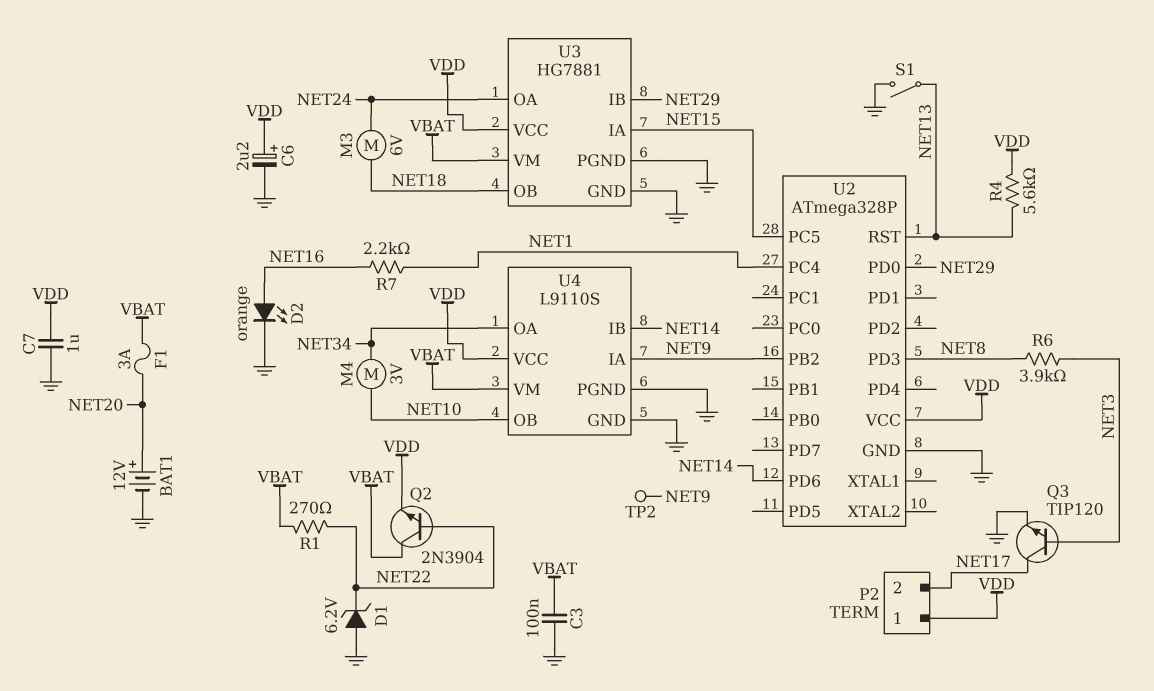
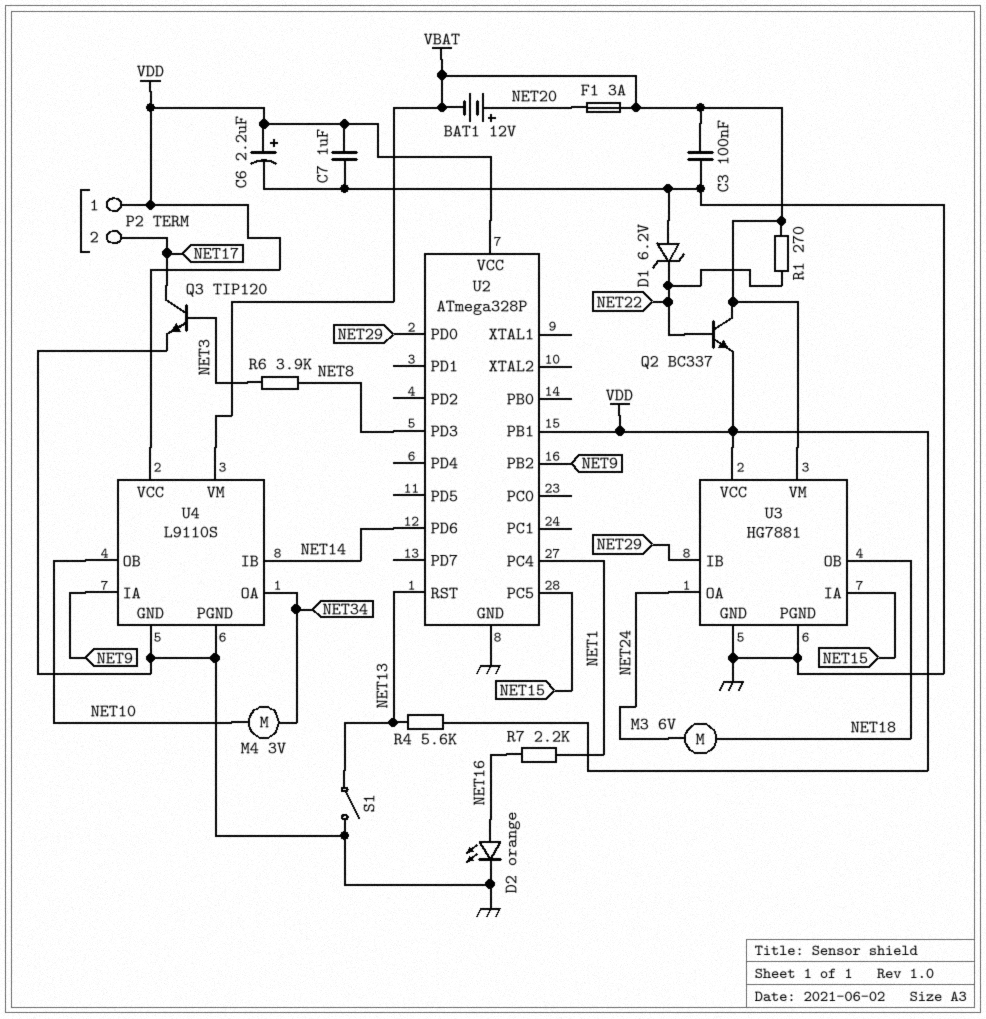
BAT1: 12V (plus NET20, minus GND) -> 12V (plus NET20, minus VBAT)
Q2: NPN 2N3904 (B NET22, C VBAT, E VDD) -> NPN BC337 (B NET22, C VBAT, E VDD)
TP2: test point (NET9) -> none
U2 pin PB1: none -> VDD

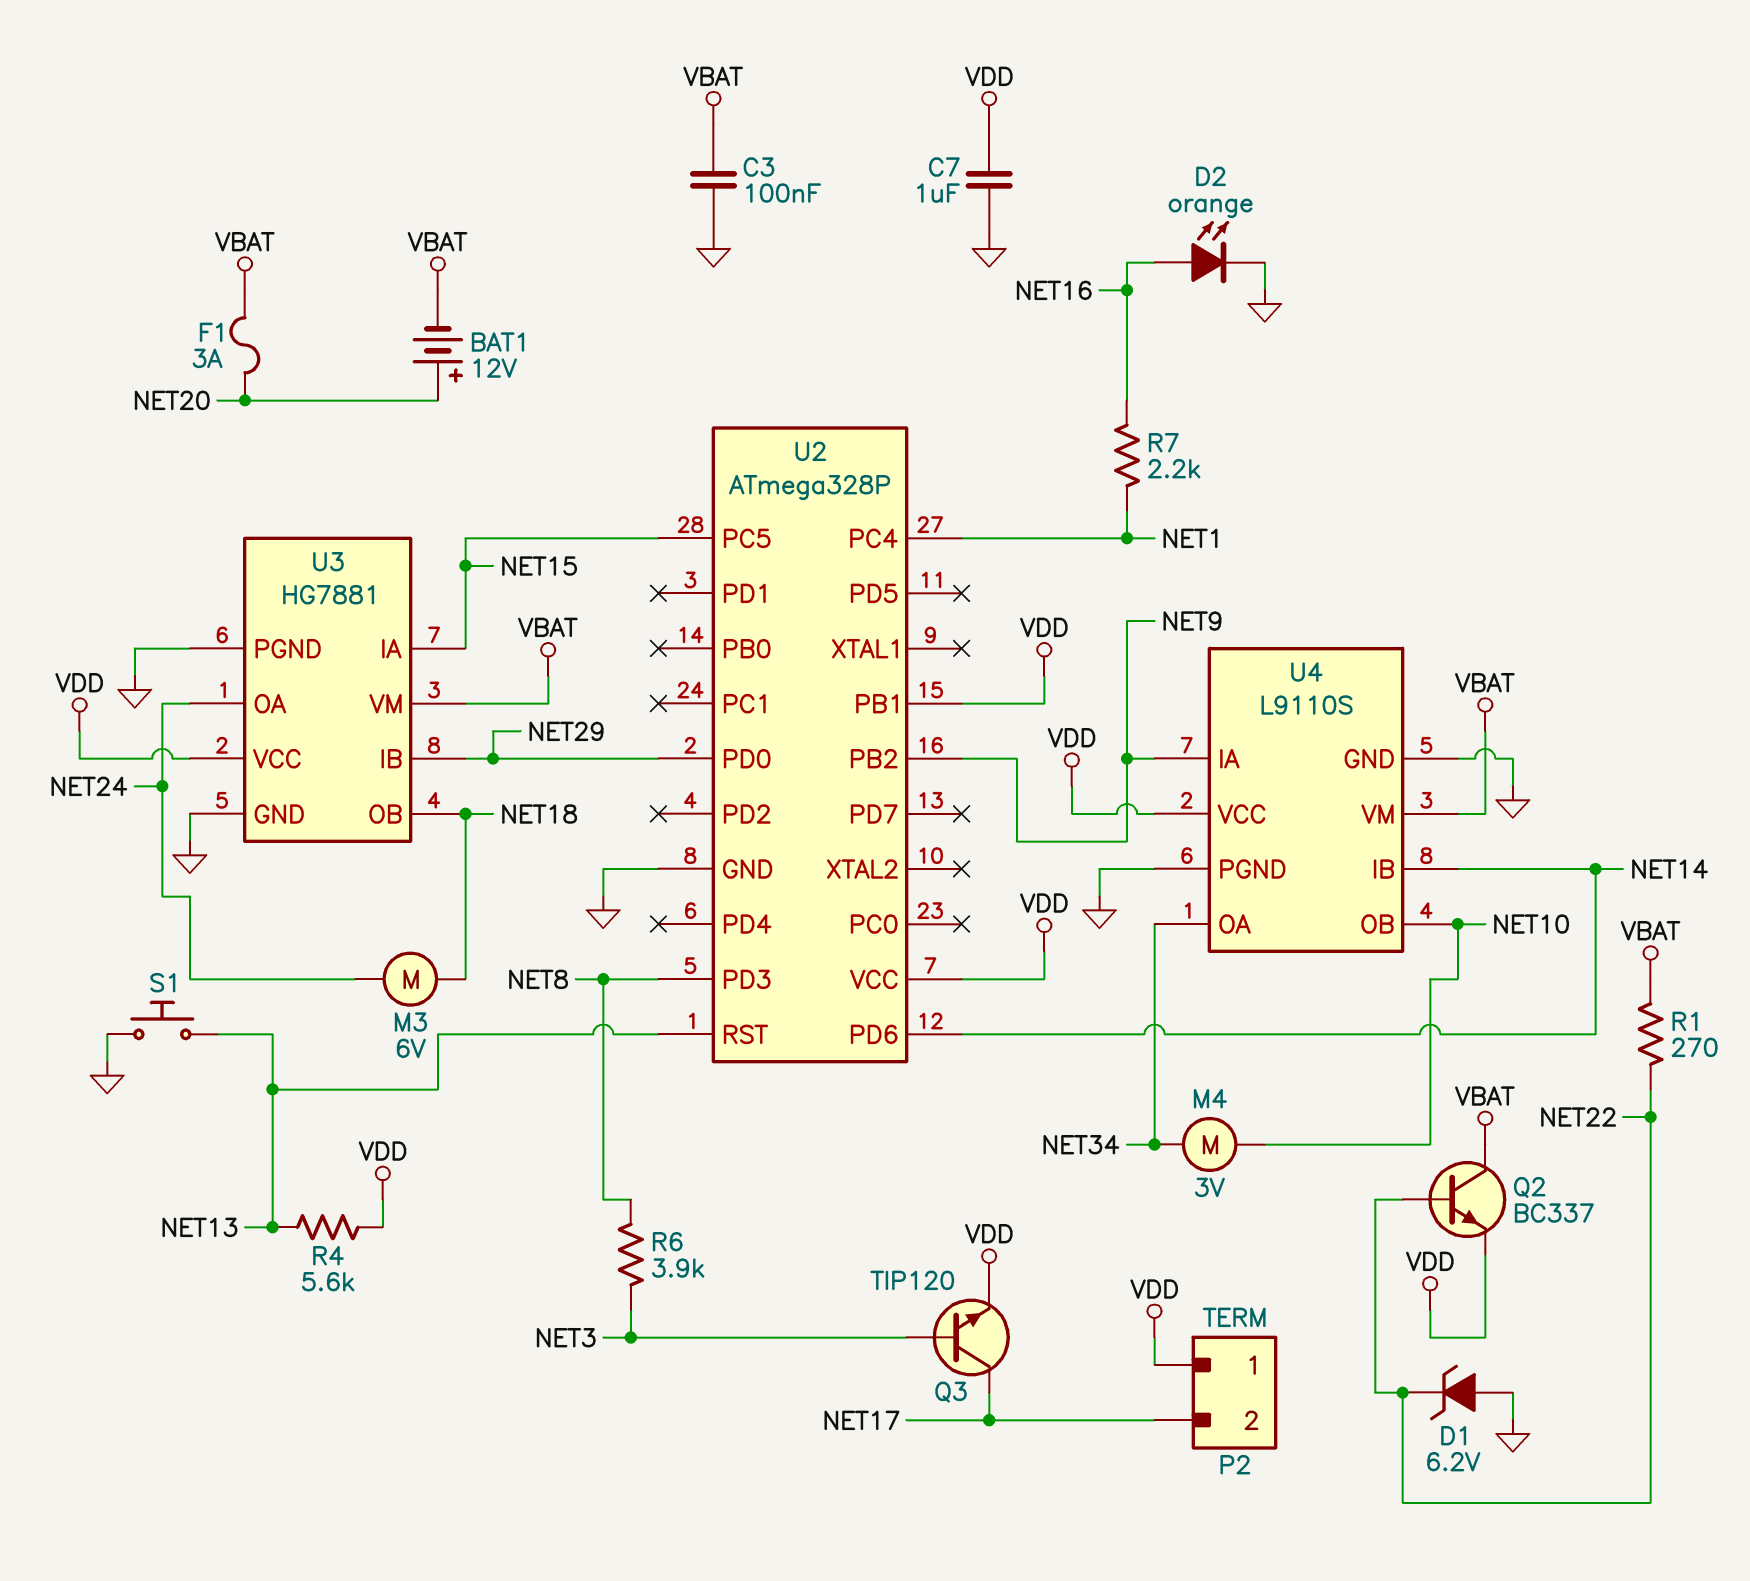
C6: 2.2uF (plus VDD, minus GND) -> none
Q3: NPN TIP120 (B NET3, C NET17, E GND) -> NPN TIP120 (B NET3, C NET17, E VDD)
S1: switch (GND, NET13) -> button (GND, NET13)

